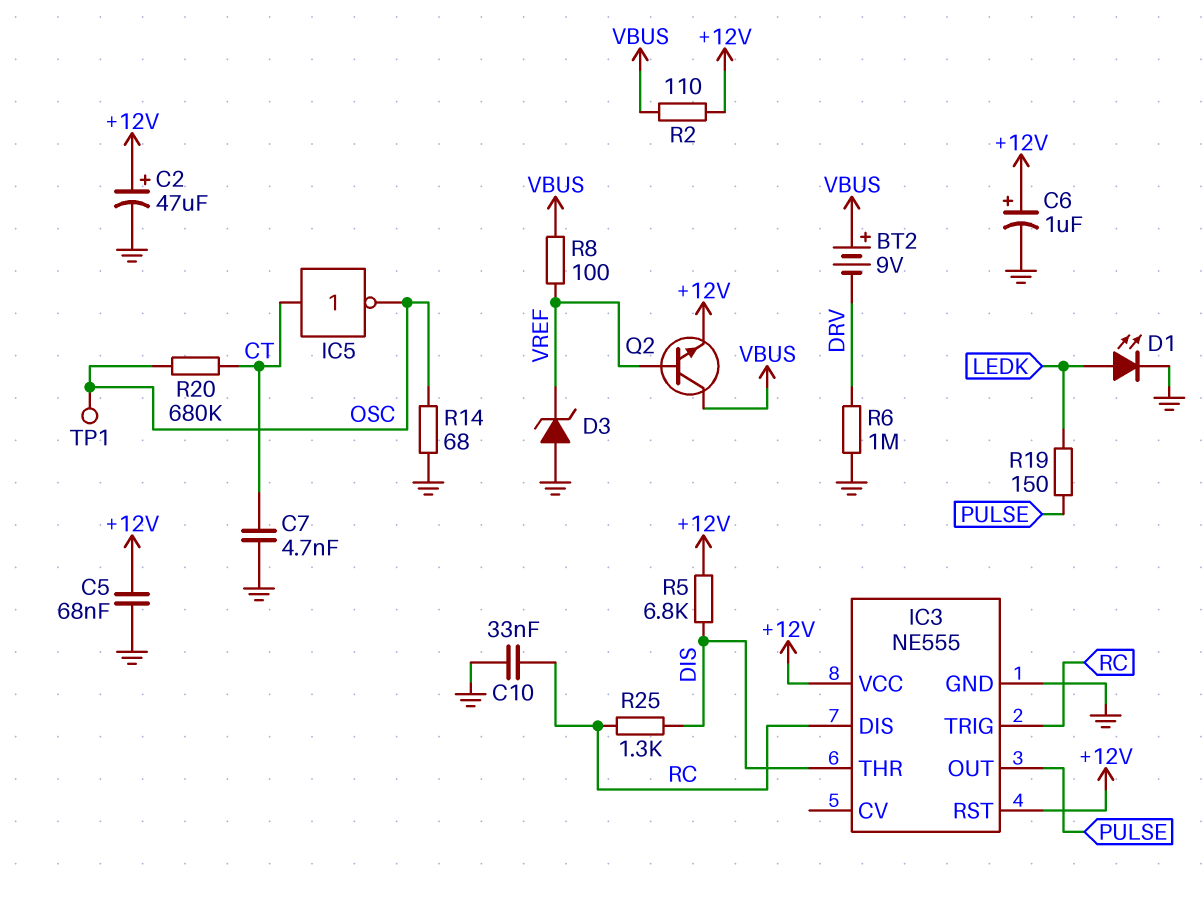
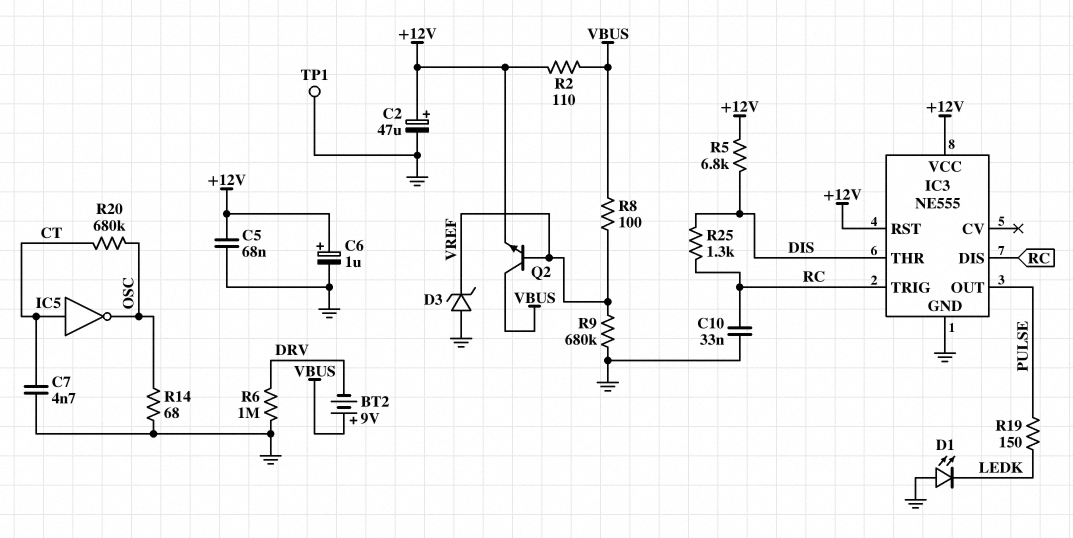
D1: LED (A LEDK, K GND) -> LED (A GND, K LEDK)
R9: none -> 680k (GND, VREF)
TP1: test point (OSC) -> test point (GND)

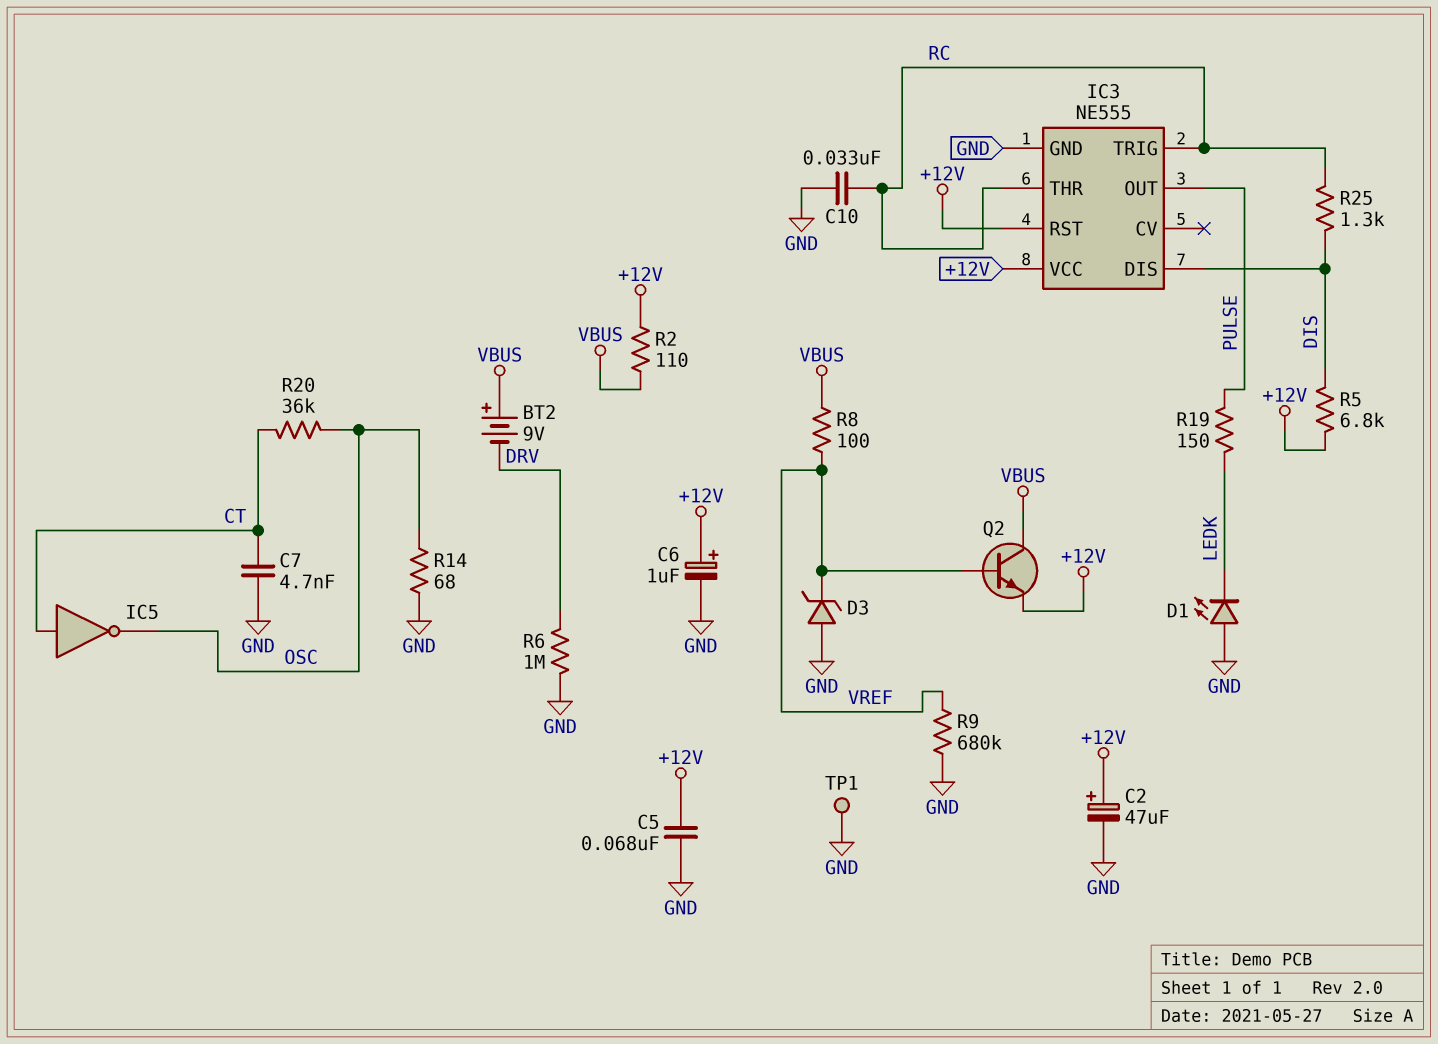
IC3 pin DIS: RC -> DIS
IC3 pin THR: DIS -> RC
R20: 680k (CT, OSC) -> 36k (CT, OSC)

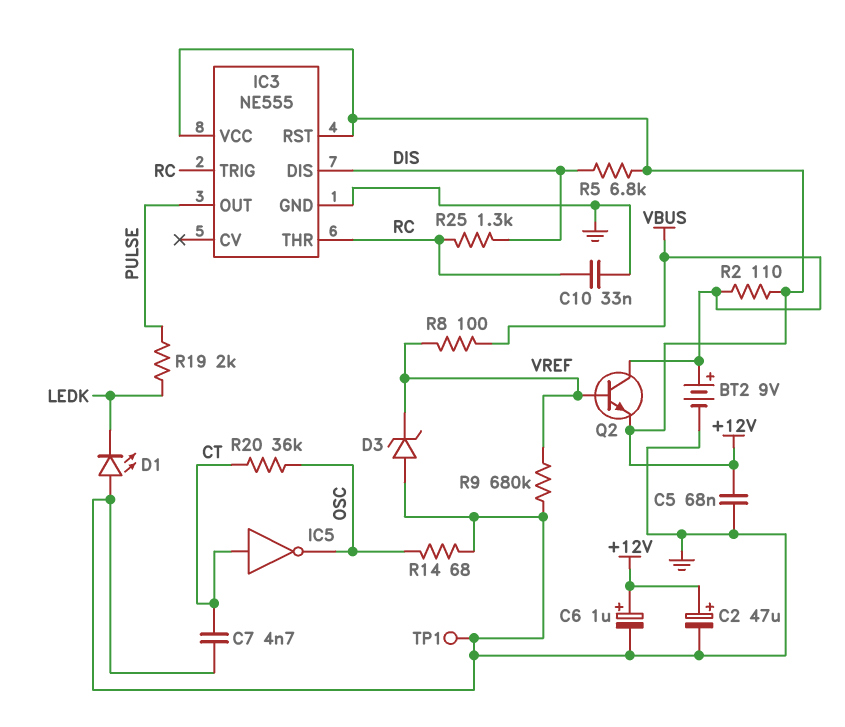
BT2: 9V (plus VBUS, minus DRV) -> 9V (plus VBUS, minus GND)
R6: 1M (DRV, GND) -> none
R19: 150 (LEDK, PULSE) -> 2k (LEDK, PULSE)

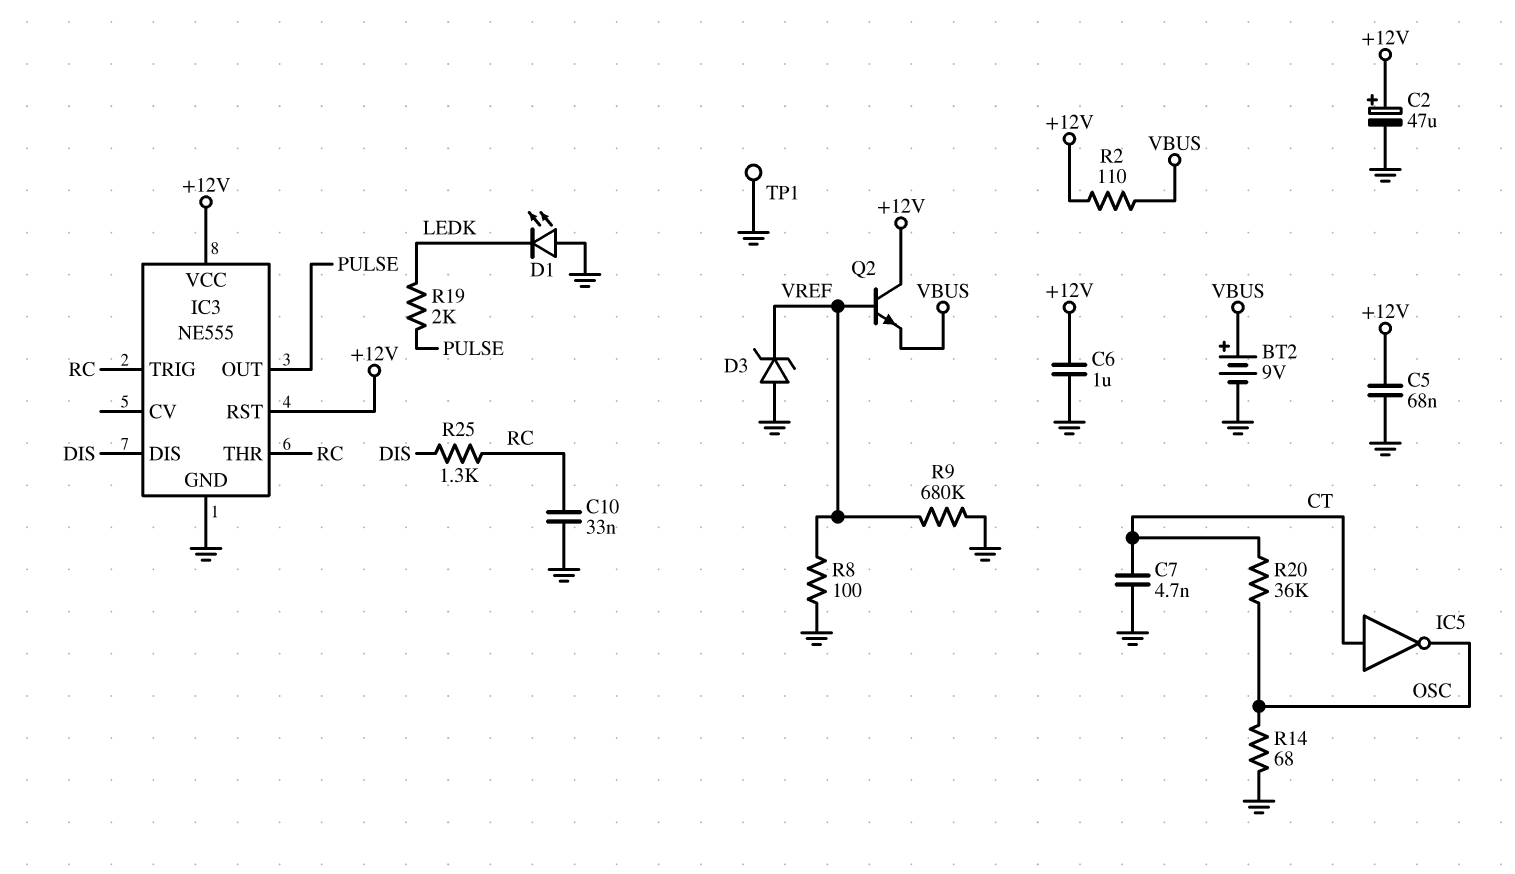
C6: 1uF (plus +12V, minus GND) -> 1uF (+12V, GND)
Q2: NPN (B VREF, C VBUS, E +12V) -> NPN (B VREF, C +12V, E VBUS)
R5: 6.8k (+12V, DIS) -> none
R8: 100 (VBUS, VREF) -> 100 (GND, VREF)

